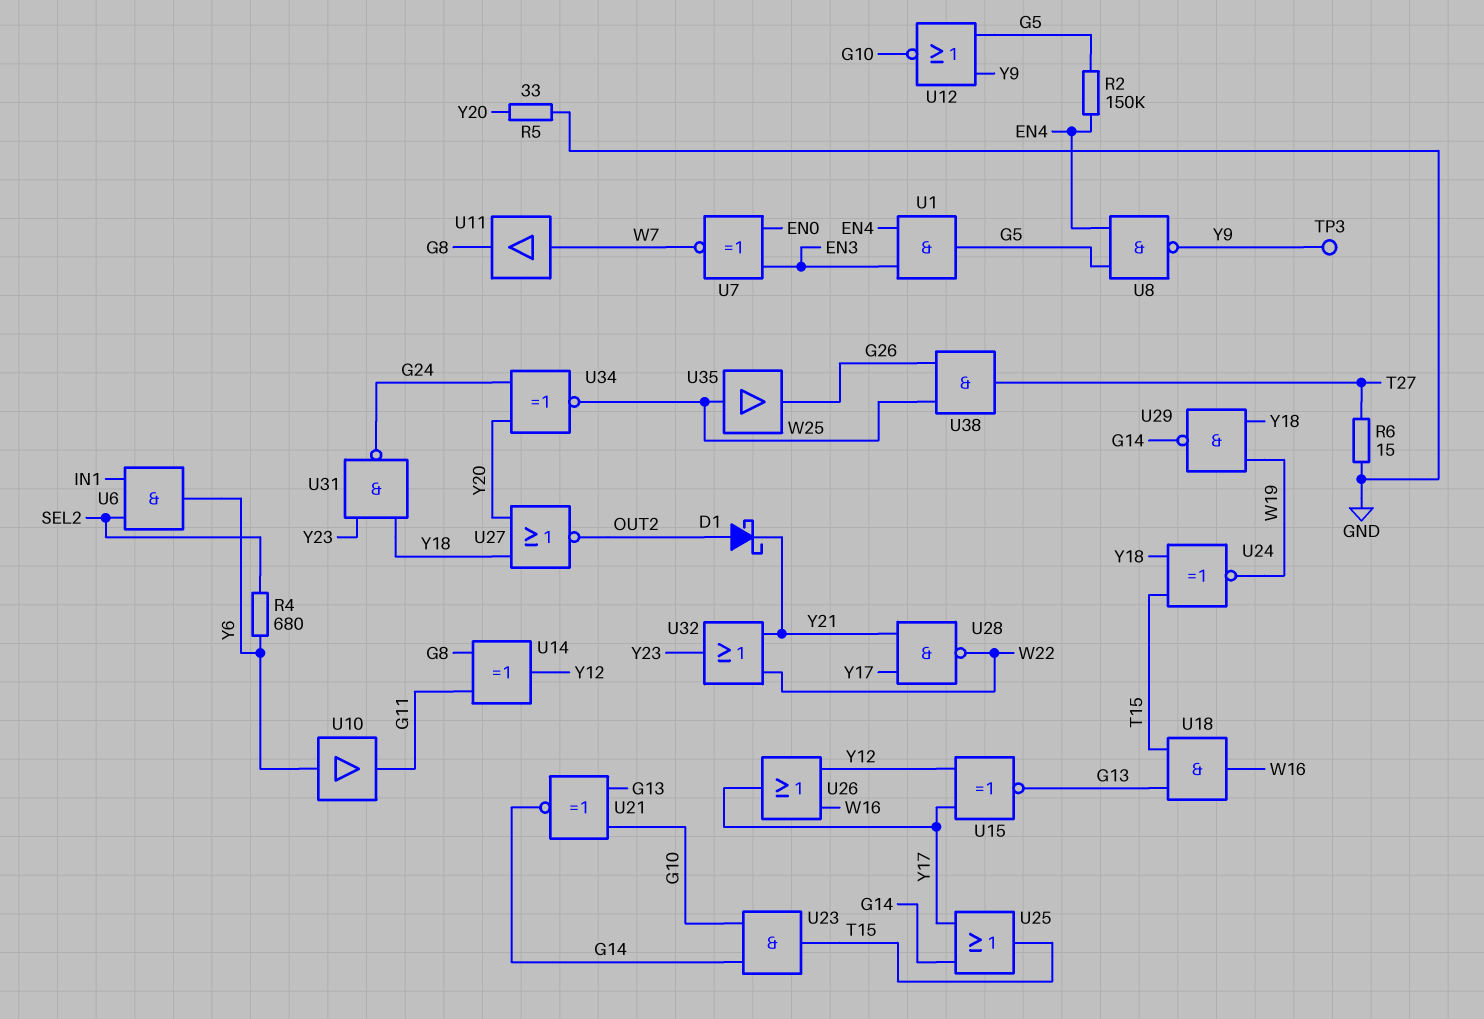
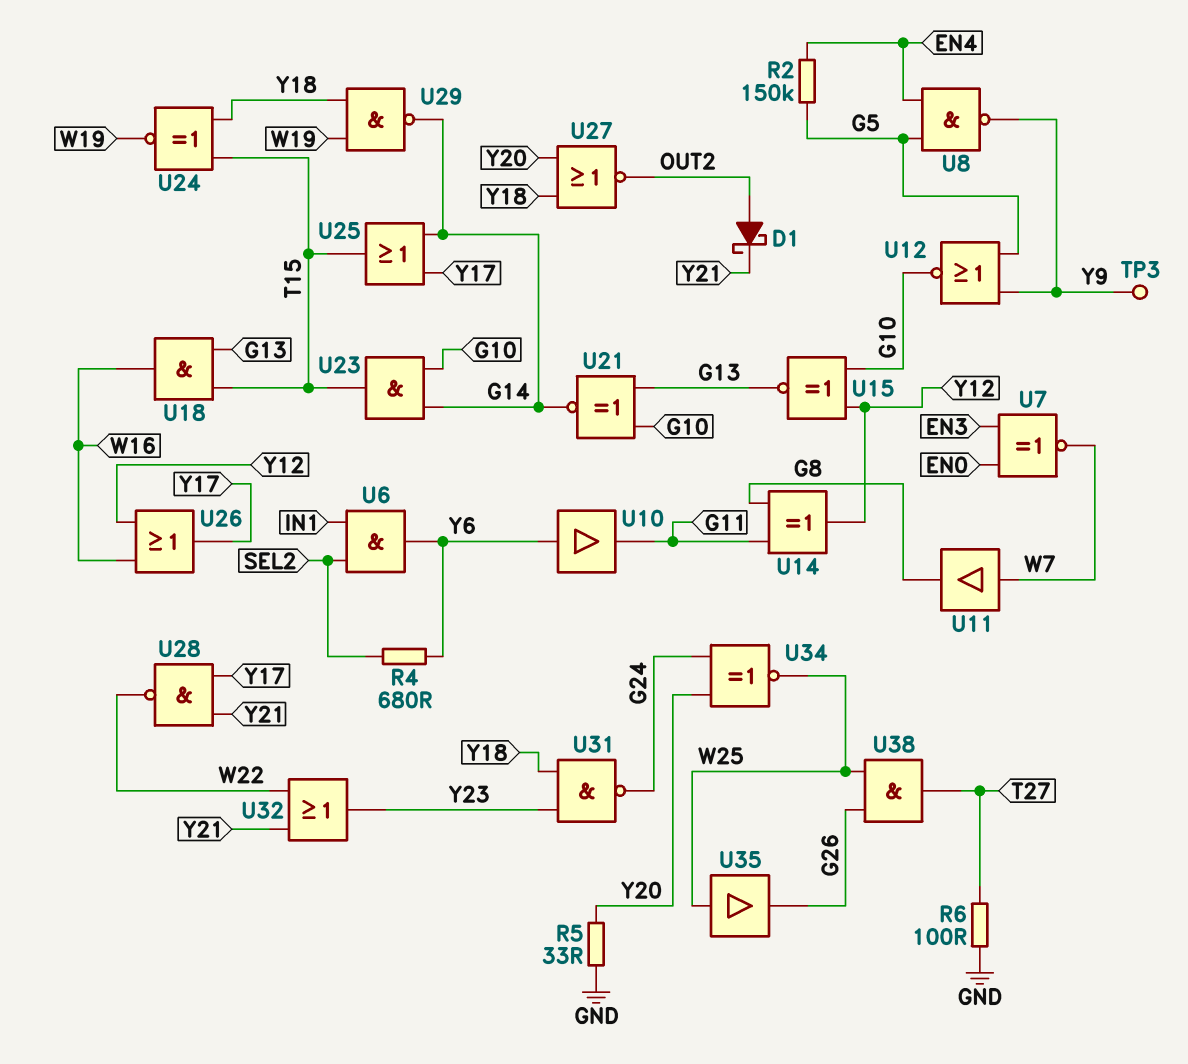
R6: 15 (GND, T27) -> 100 (GND, T27)
U1: AND (in EN3, in EN4, out G5) -> none
U15: XNOR (in Y12, in Y17, out G13) -> XNOR (in G10, in Y12, out G13)

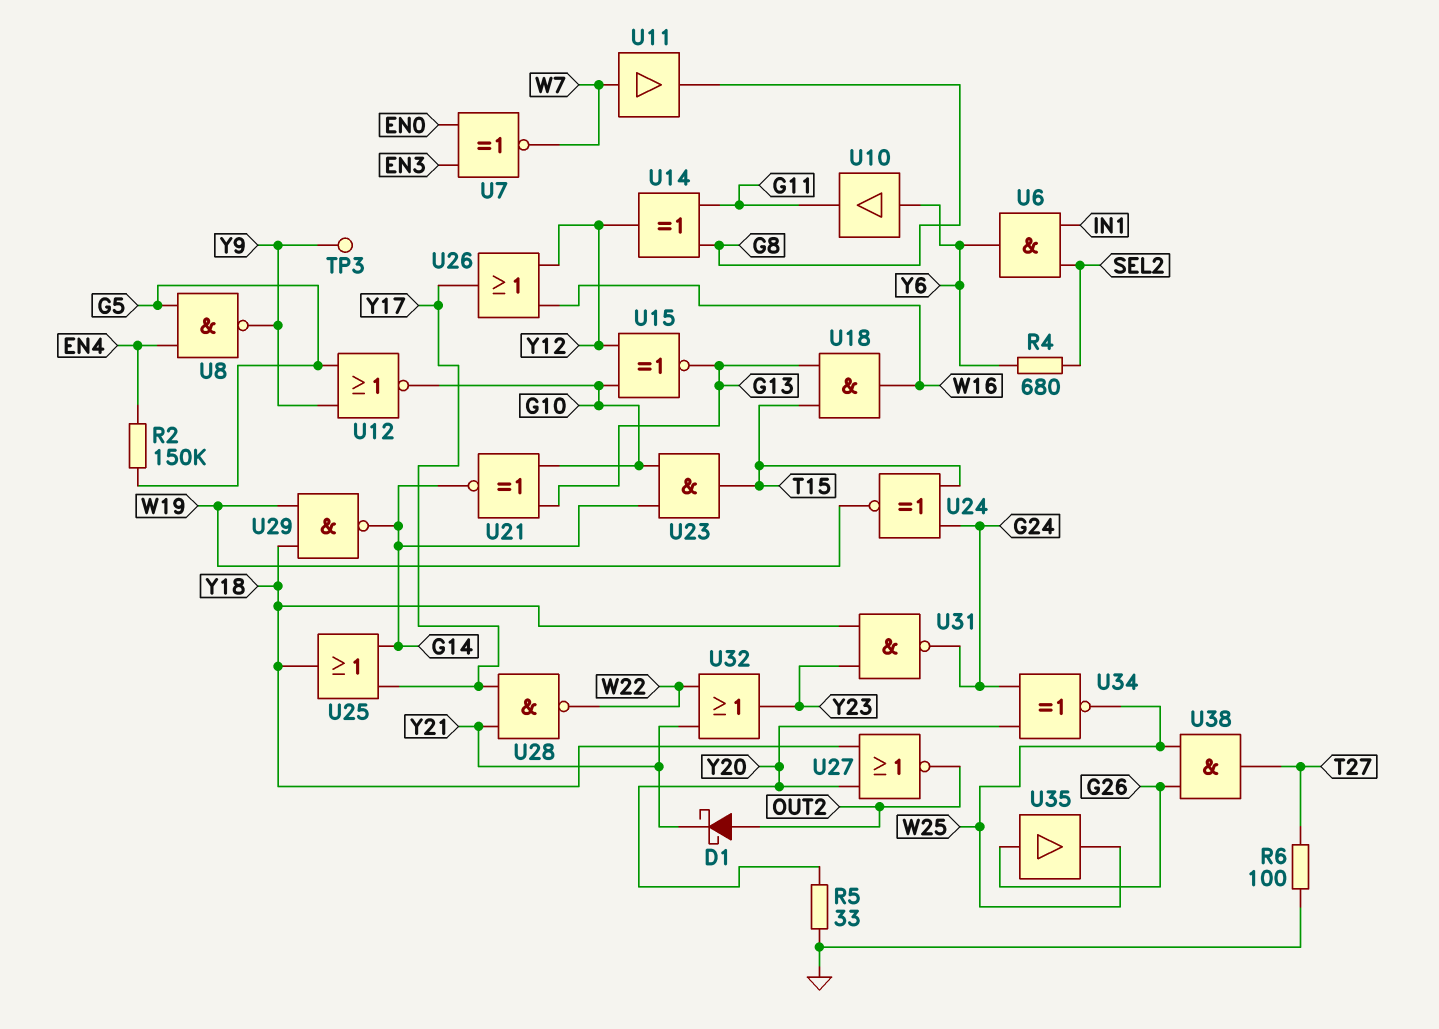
U24: XNOR (in T15, in Y18, out W19) -> XNOR (in G24, in T15, out W19)
U25: OR (in G14, in Y17, out T15) -> OR (in G14, in Y17, out Y18)
U35: buffer (in W25, out G26) -> buffer (in G26, out W25)

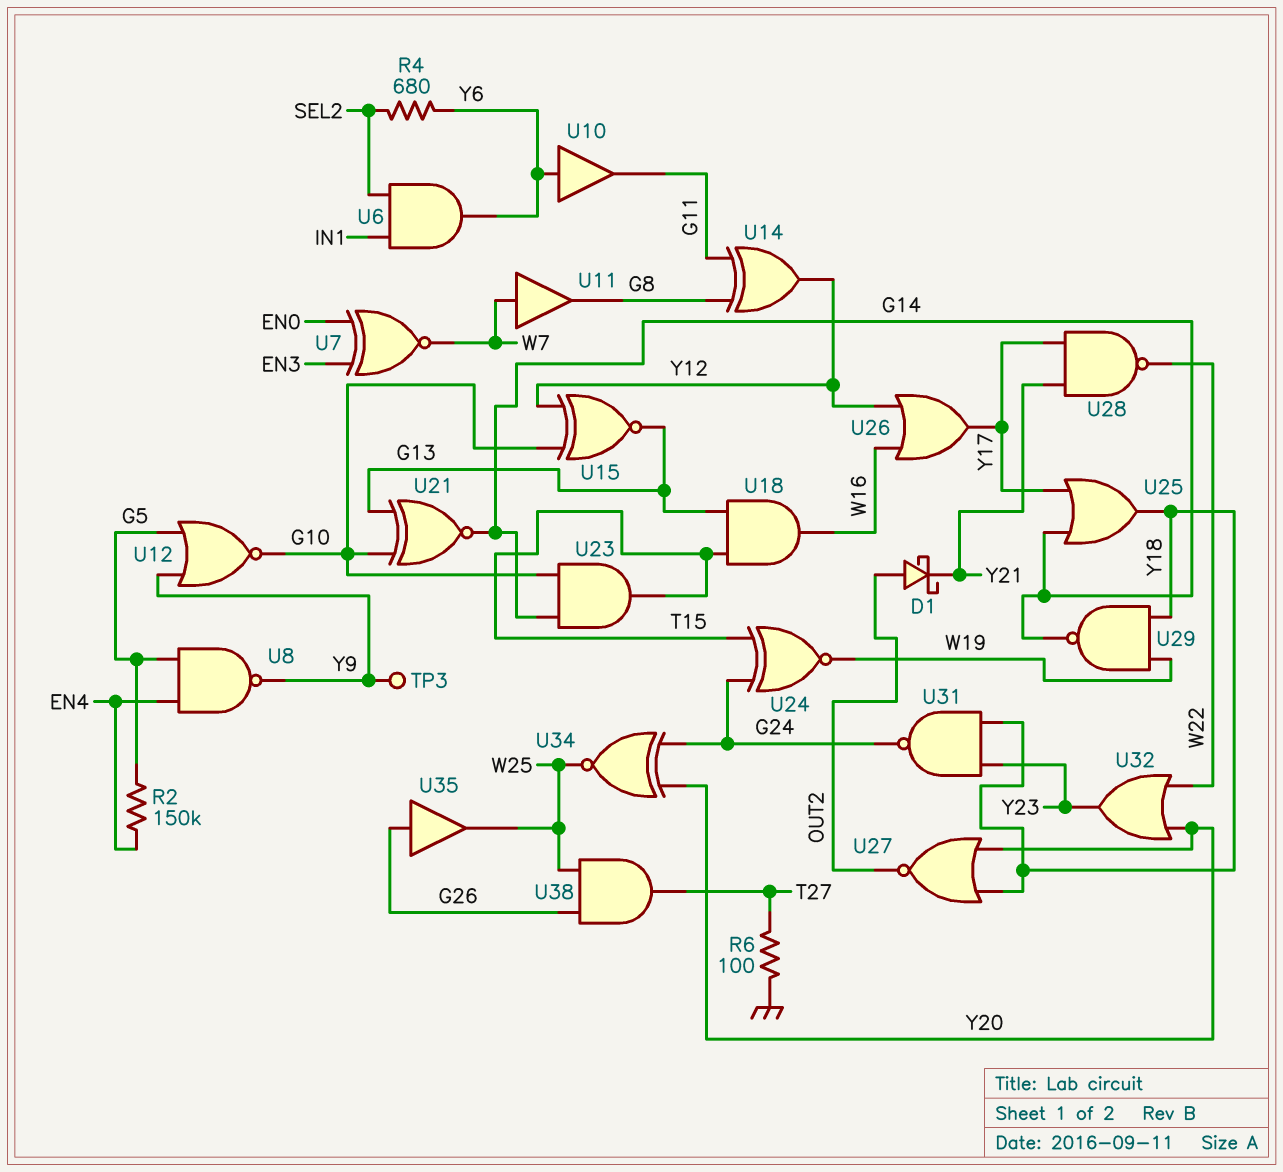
R5: 33 (GND, Y20) -> none
U32: OR (in W22, in Y21, out Y23) -> OR (in W22, in Y20, out Y23)

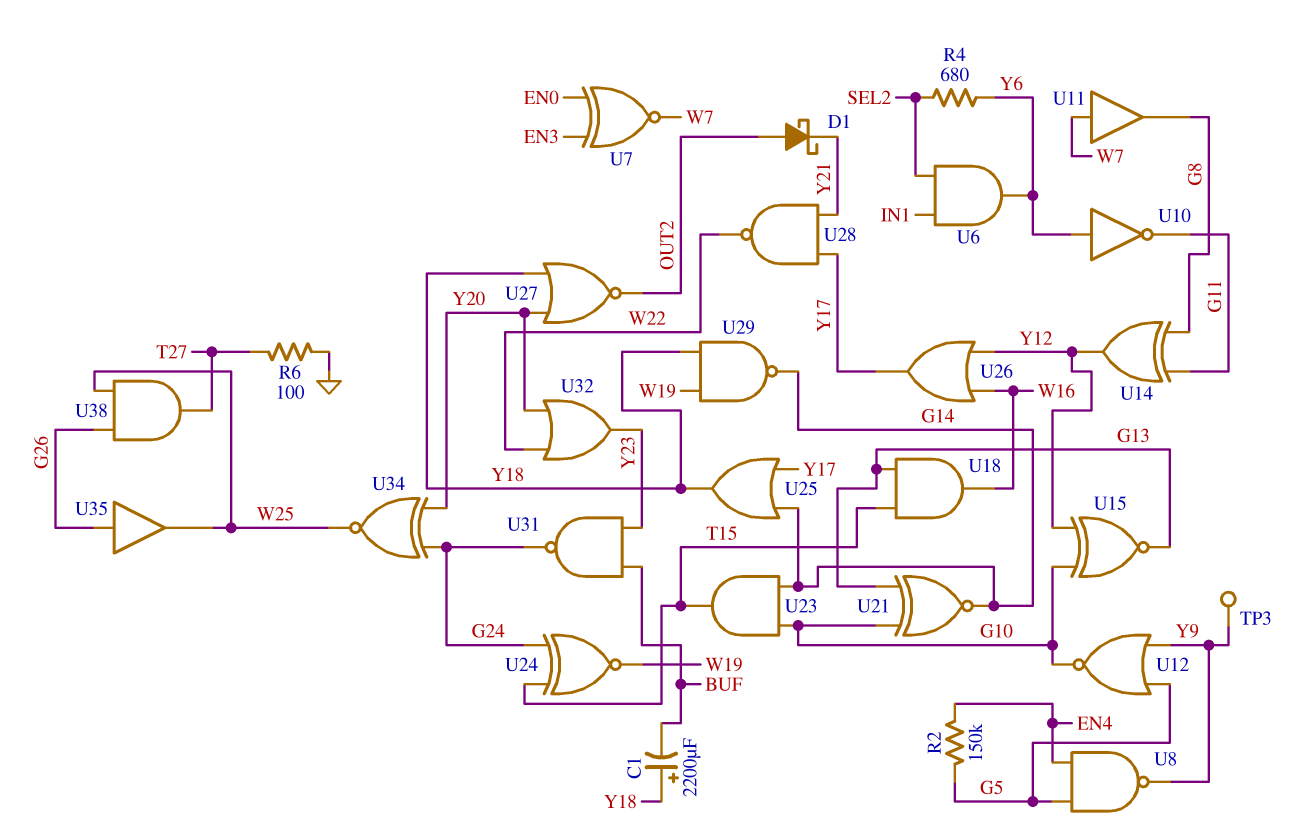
C1: none -> 2200uF (plus Y18, minus BUF)
U10: buffer (in Y6, out G11) -> NOT (in Y6, out G11)
U31: NAND (in Y18, in Y23, out G24) -> NAND (in BUF, in Y23, out G24)

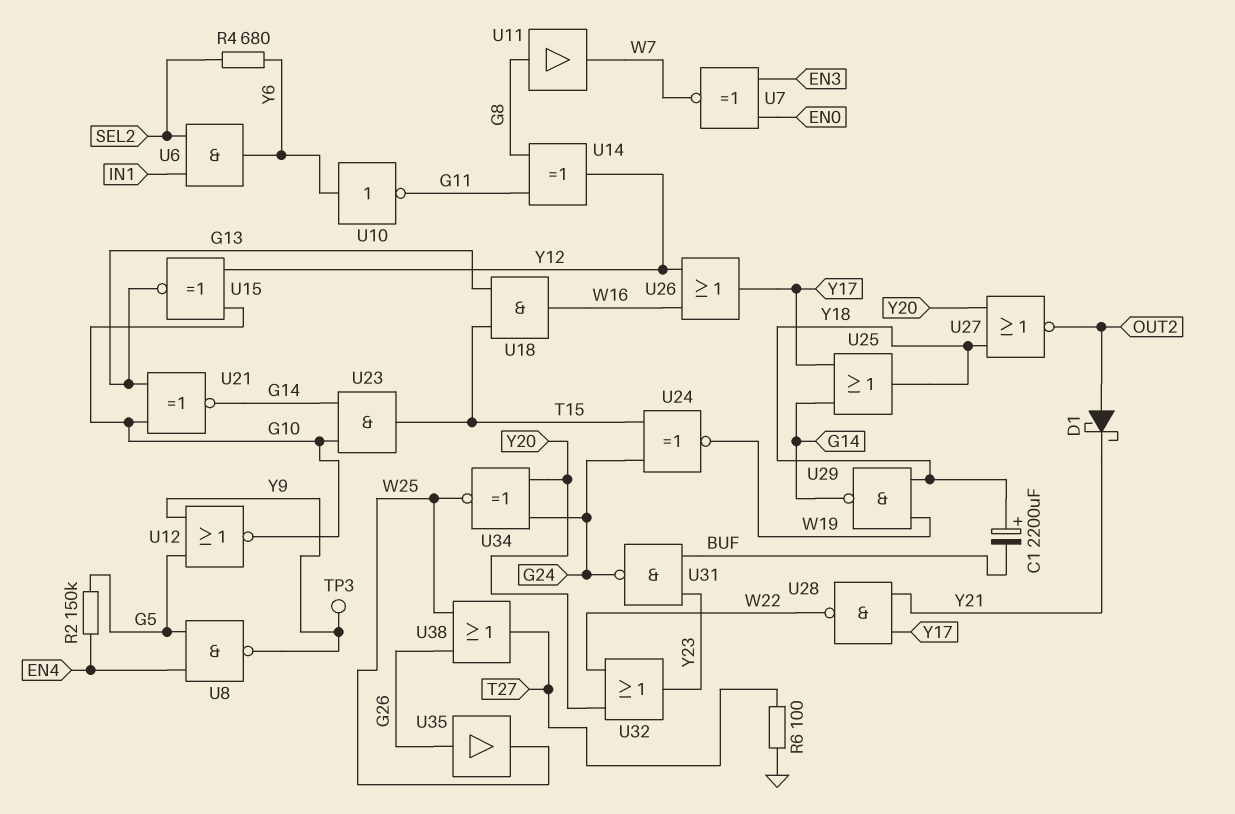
U11: buffer (in W7, out G8) -> buffer (in G8, out W7)
U38: AND (in G26, in W25, out T27) -> OR (in G26, in W25, out T27)

